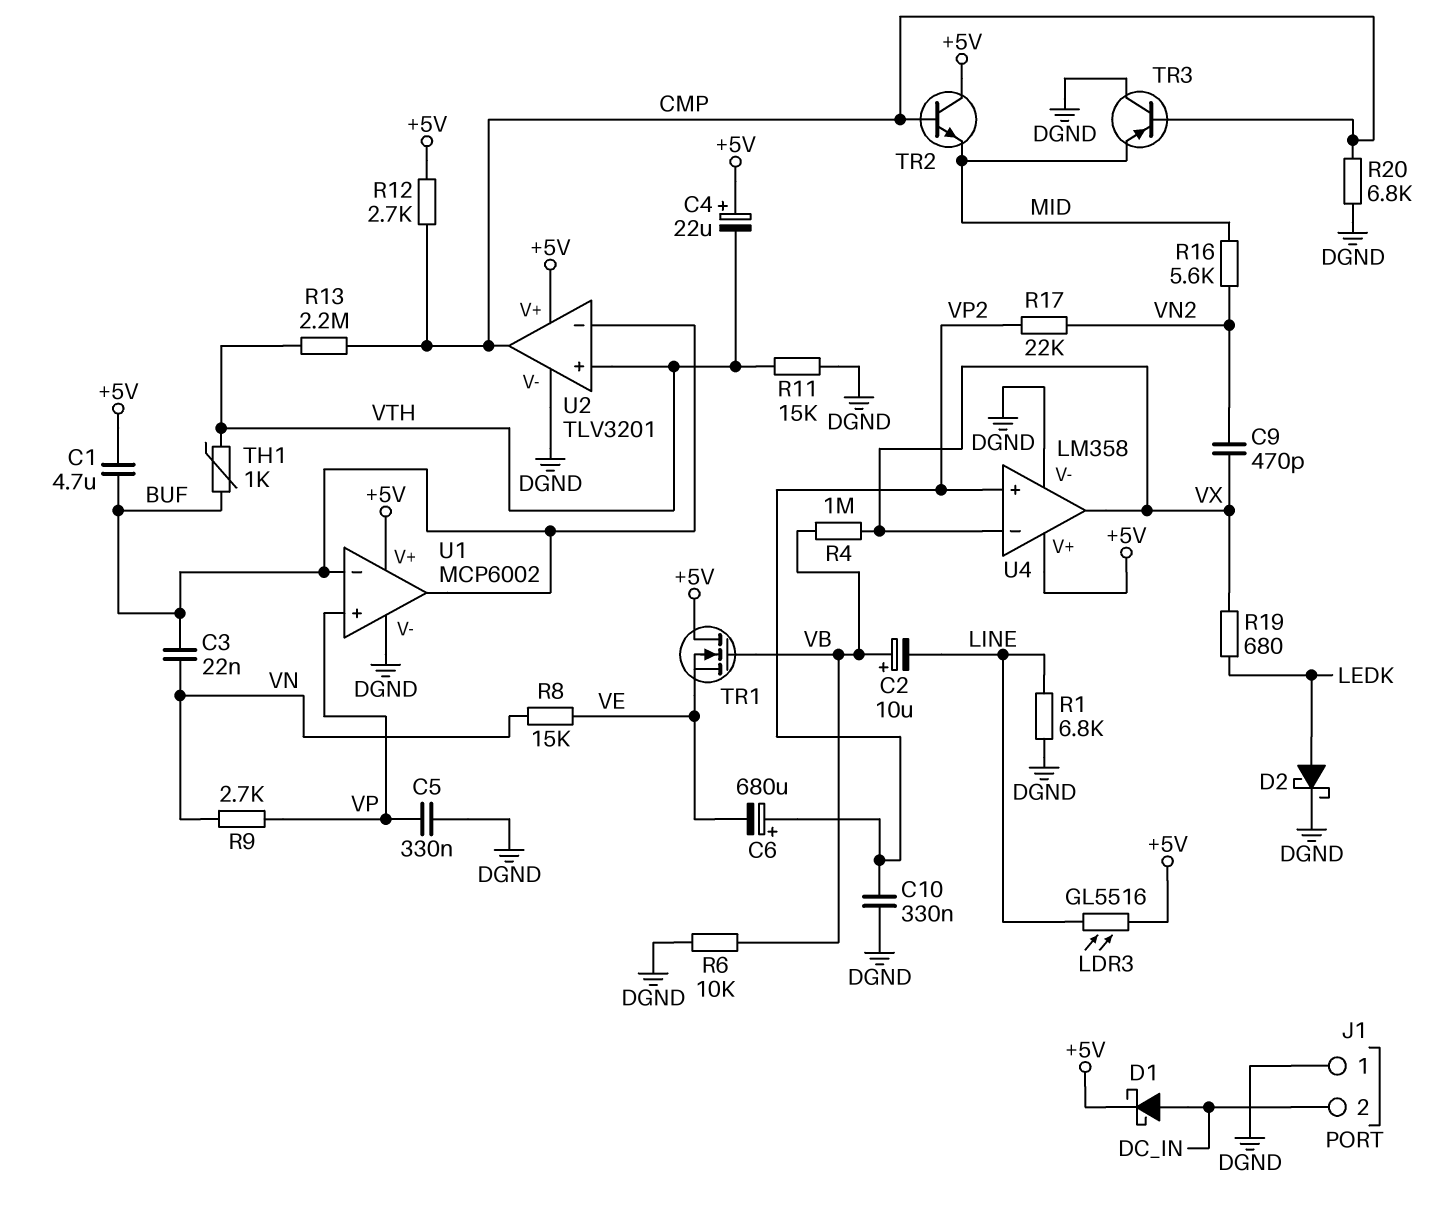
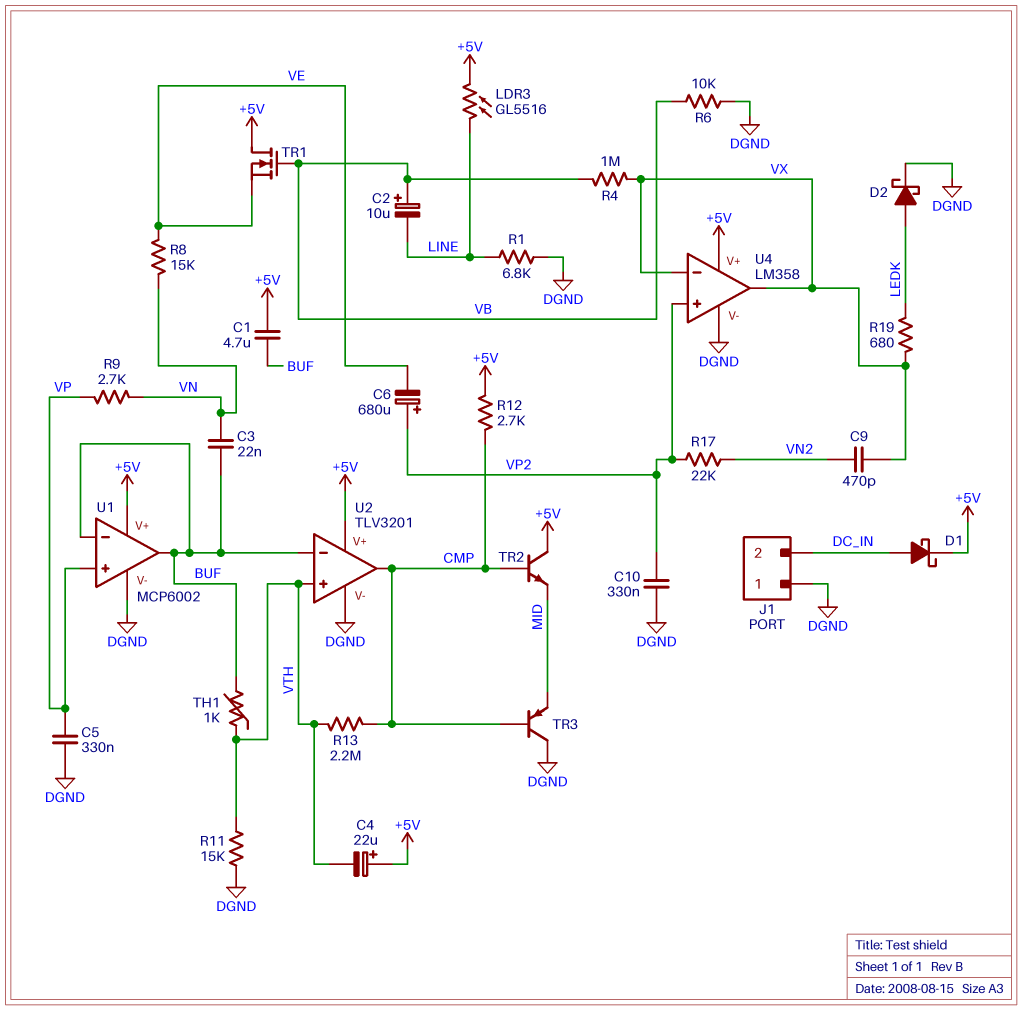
R16: 5.6k (MID, VN2) -> none
R20: 6.8k (CMP, DGND) -> none

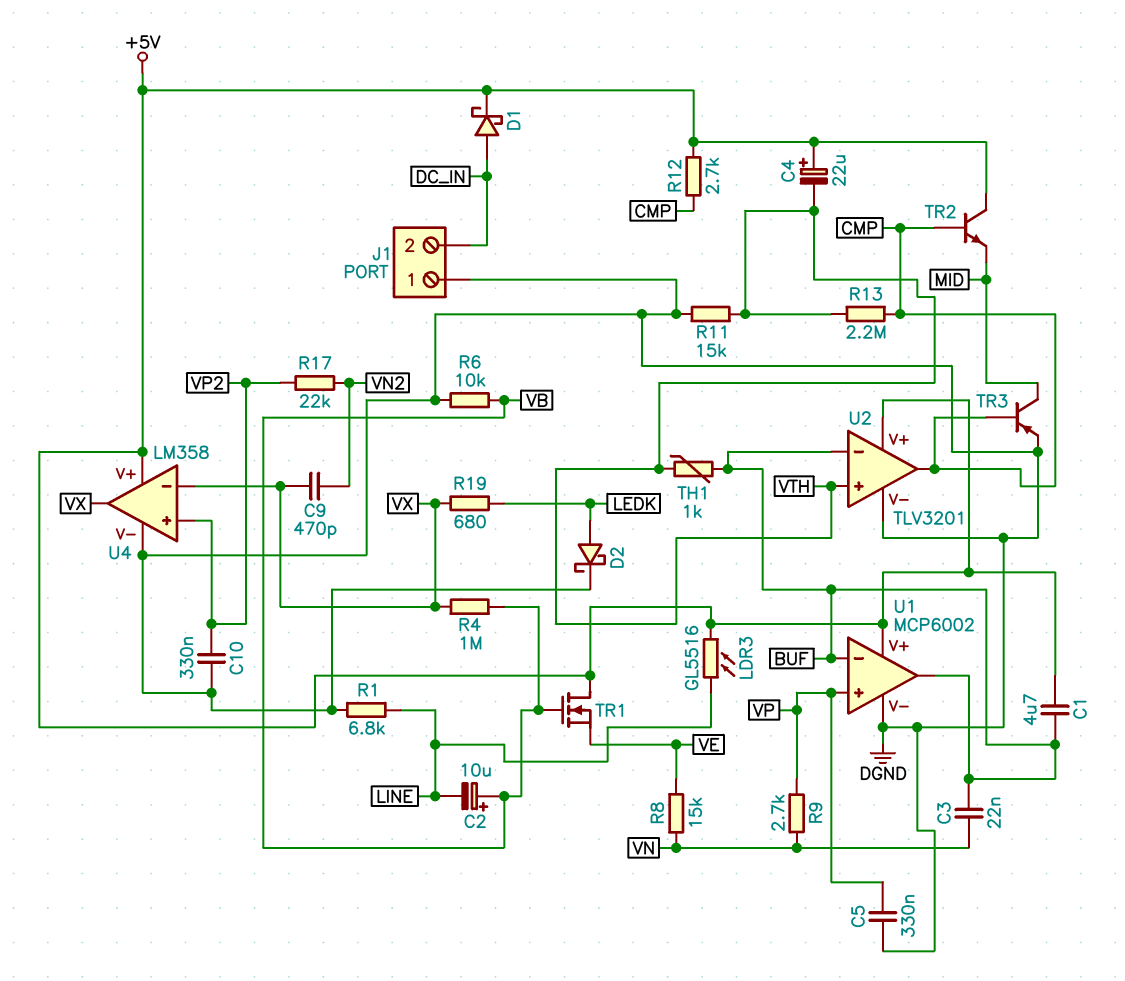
C6: 680uF (plus VP2, minus VE) -> none
TR3: PNP (B CMP, C DGND, E MID) -> PNP (B CMP, C MID, E DGND)

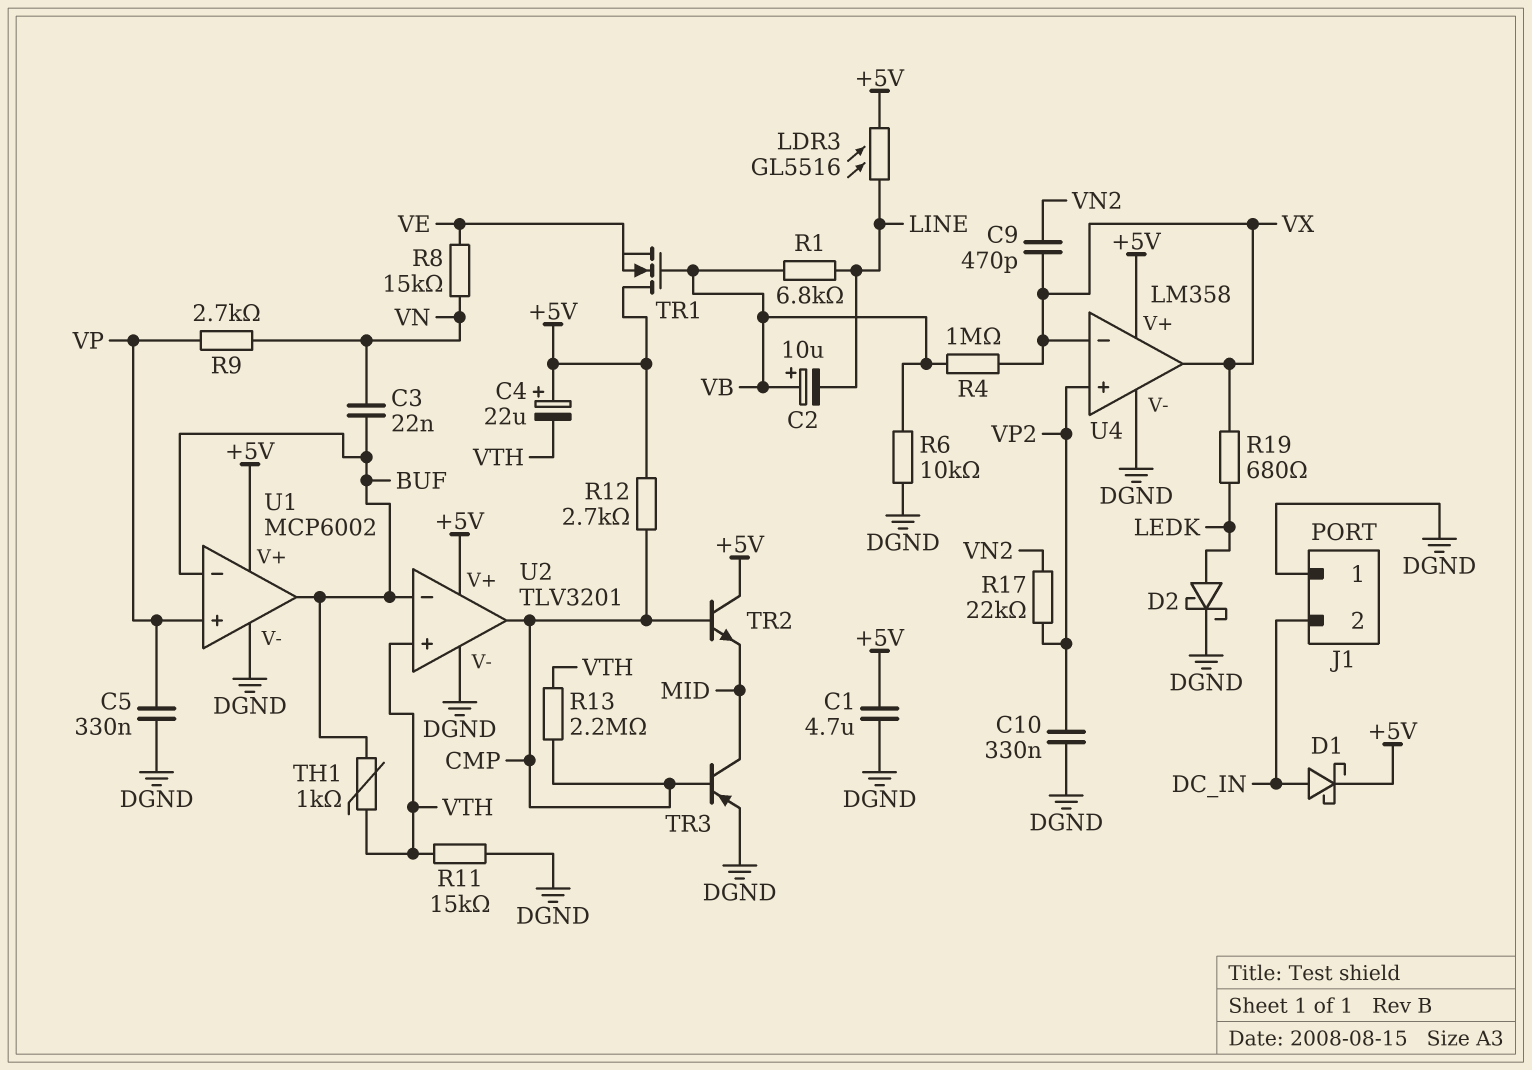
C1: 4.7uF (+5V, BUF) -> 4.7uF (+5V, DGND)
R1: 6.8k (DGND, LINE) -> 6.8k (LINE, VB)

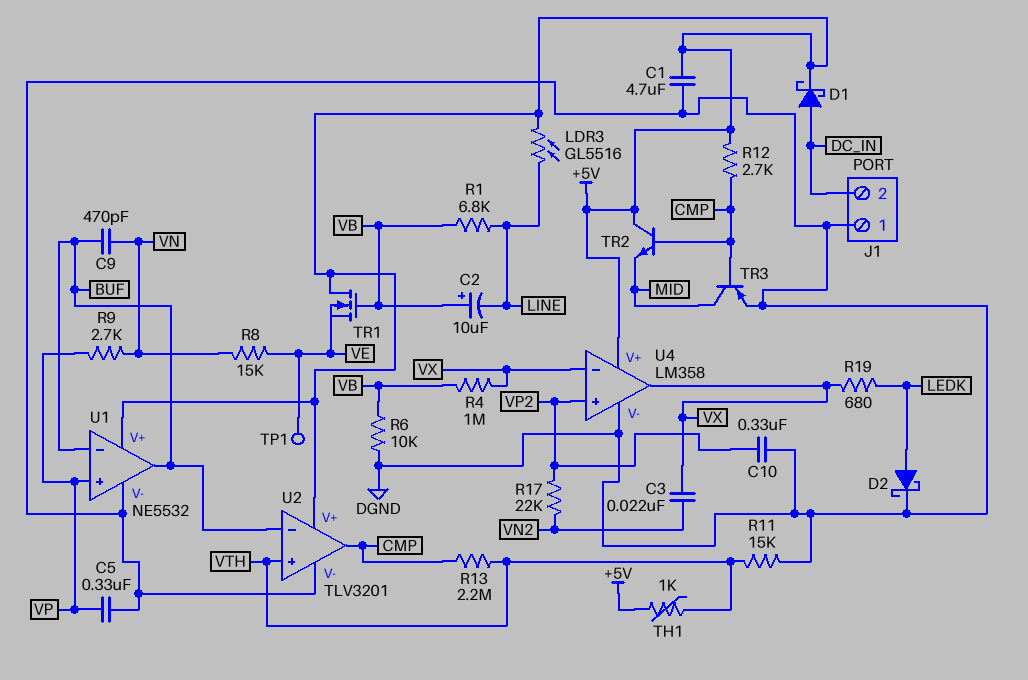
C3: 22nF (BUF, VN) -> 22nF (VN2, VX)
C4: 22uF (plus +5V, minus VTH) -> none
C9: 470pF (VN2, VX) -> 470pF (BUF, VN)
TH1: 1k (BUF, VTH) -> 1k (+5V, VTH)
TP1: none -> test point (VE)
U1: MCP6002 -> NE5532

